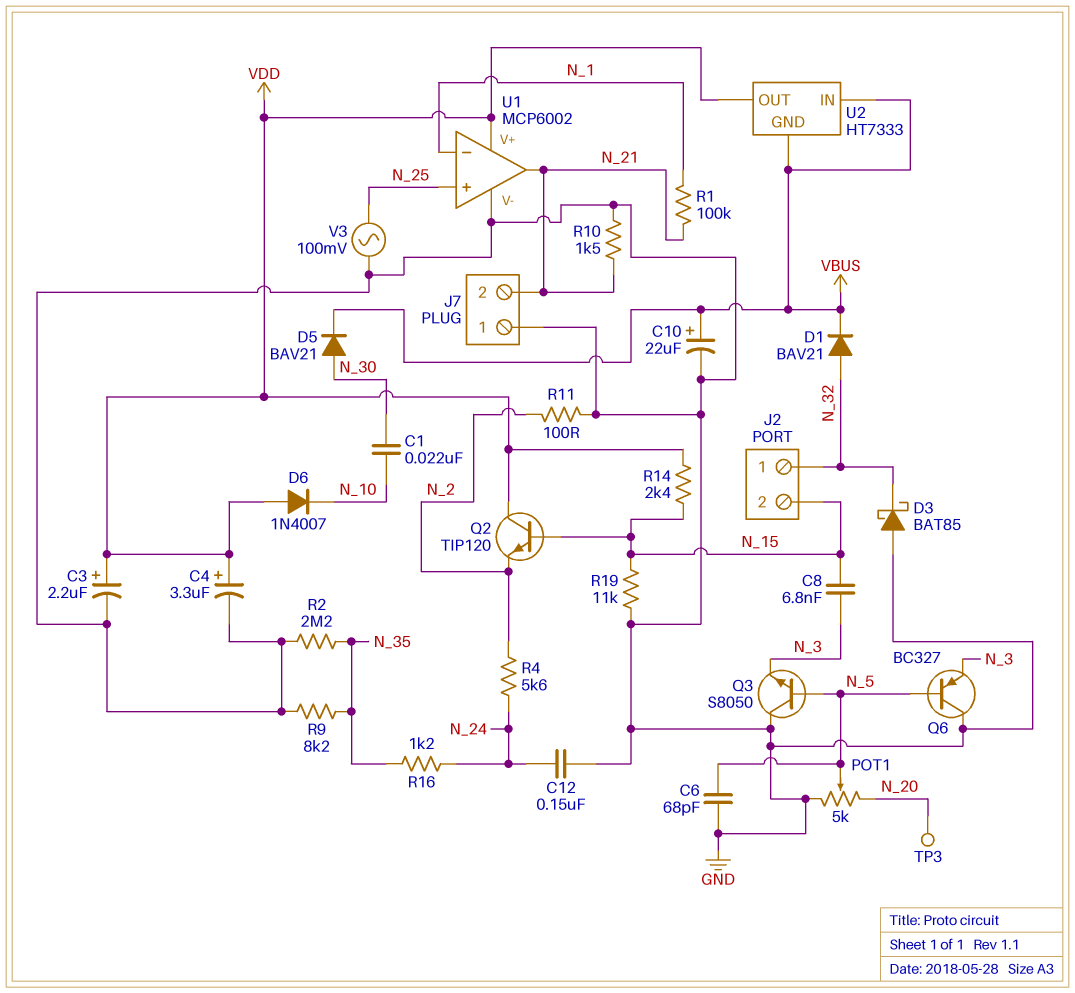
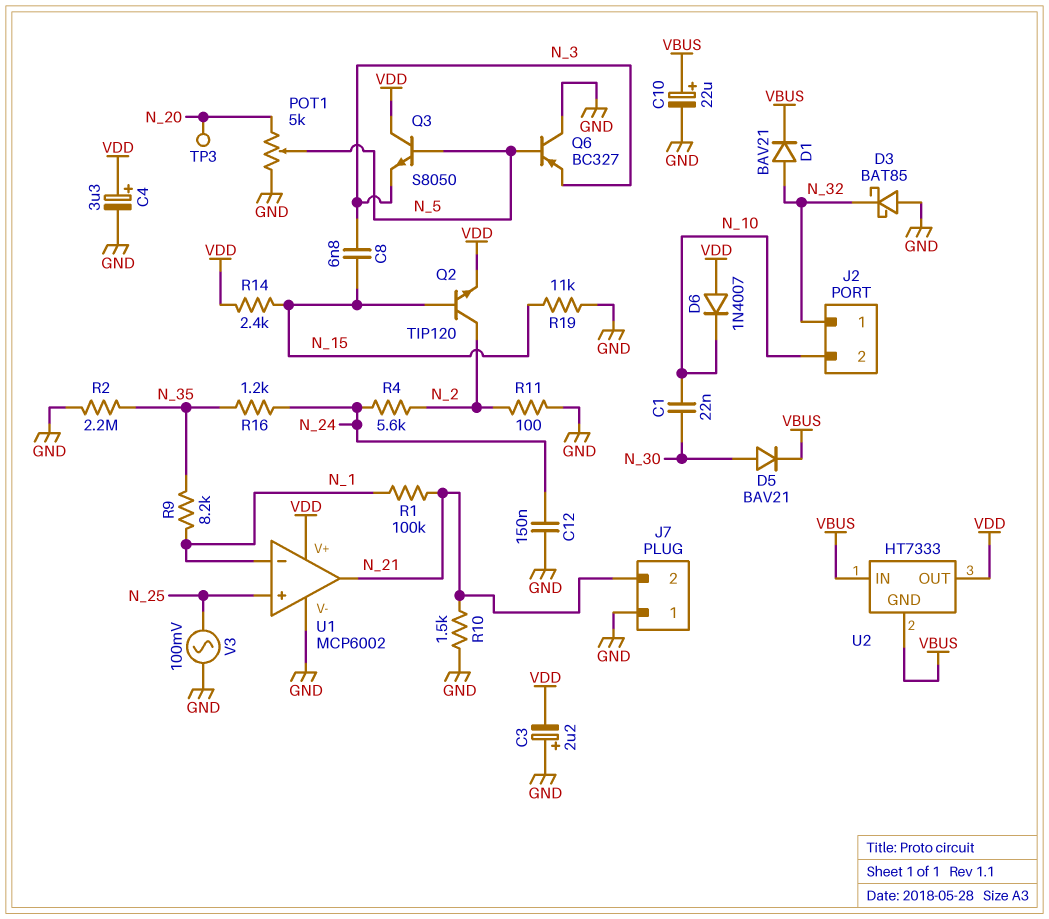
C3: 2.2uF (plus VDD, minus GND) -> 2.2uF (plus GND, minus VDD)
C6: 68pF (GND, N_5) -> none
J2 pin 2: N_15 -> N_10
Q2: NPN TIP120 (B N_15, C VDD, E N_2) -> NPN TIP120 (B N_15, C N_2, E VDD)
Q3: NPN S8050 (B N_5, C GND, E N_3) -> NPN S8050 (B N_5, C VDD, E N_3)
R9: 8.2k (GND, N_35) -> 8.2k (N_1, N_35)

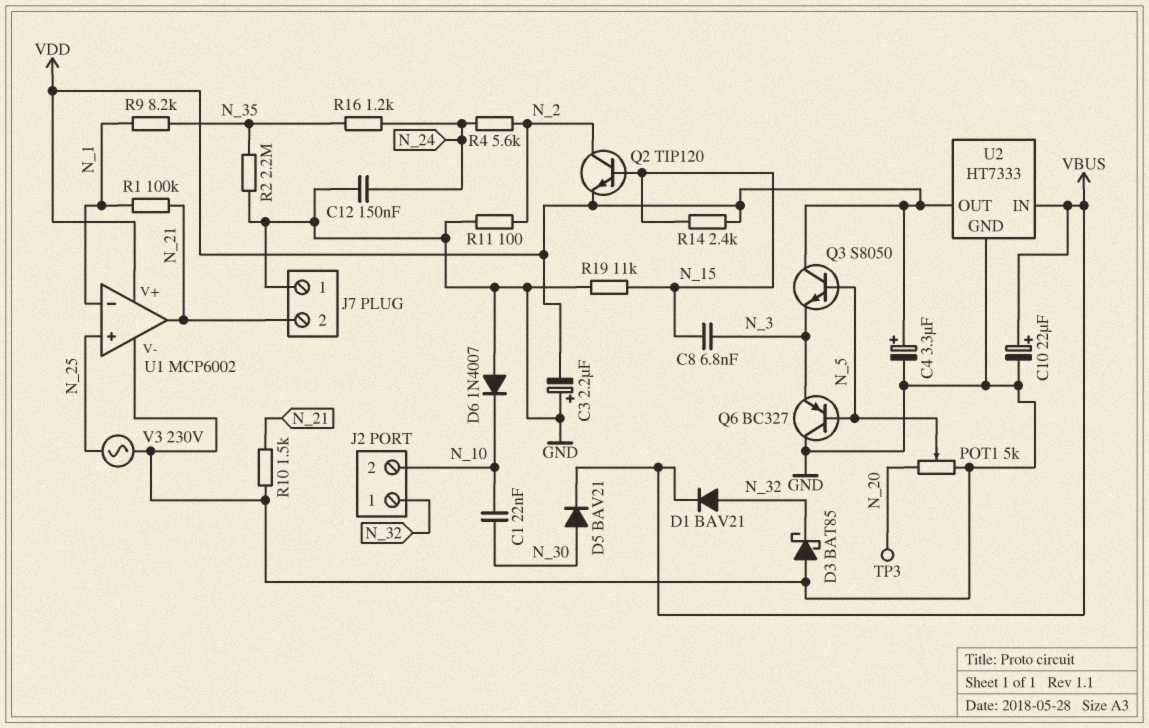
D6: diode 1N4007 (A VDD, K N_10) -> diode 1N4007 (A GND, K N_10)
U2 pin GND: VBUS -> GND
V3: AC 100mV (GND, N_25) -> AC 230V (GND, N_25)

